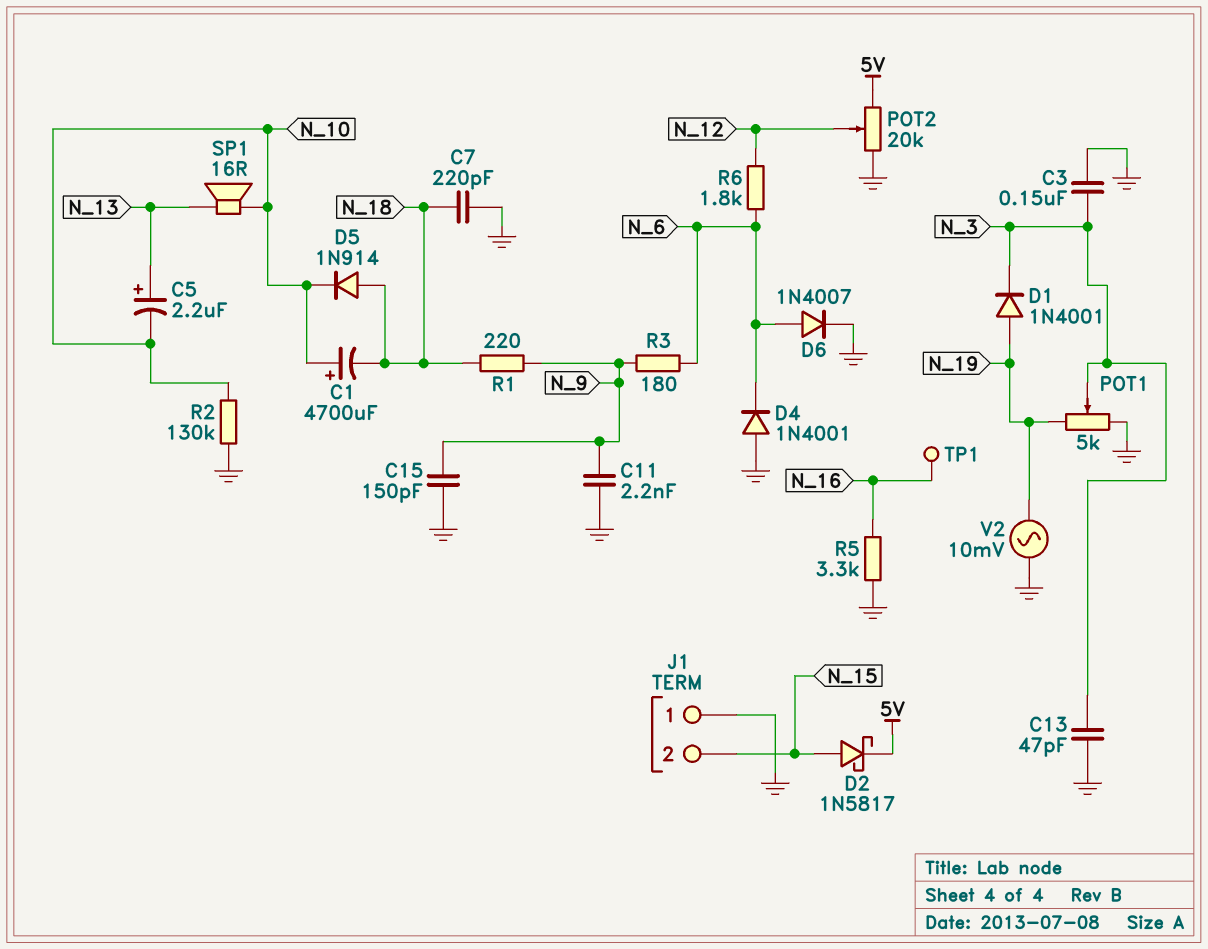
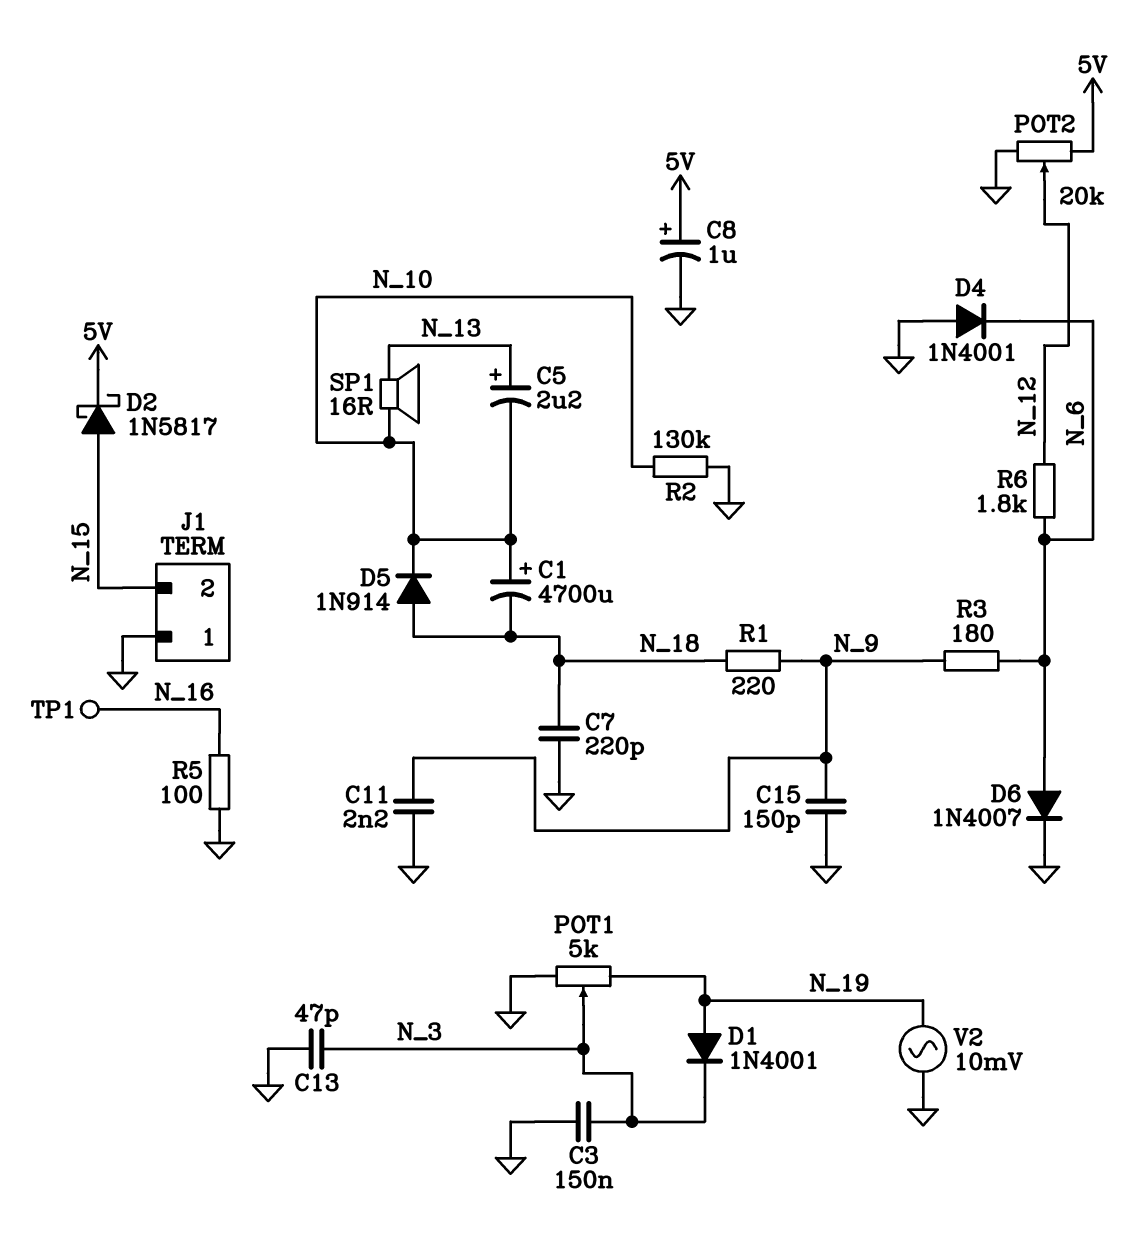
C8: none -> 1uF (plus 5V, minus GND)
R5: 3.3k (GND, N_16) -> 100 (GND, N_16)

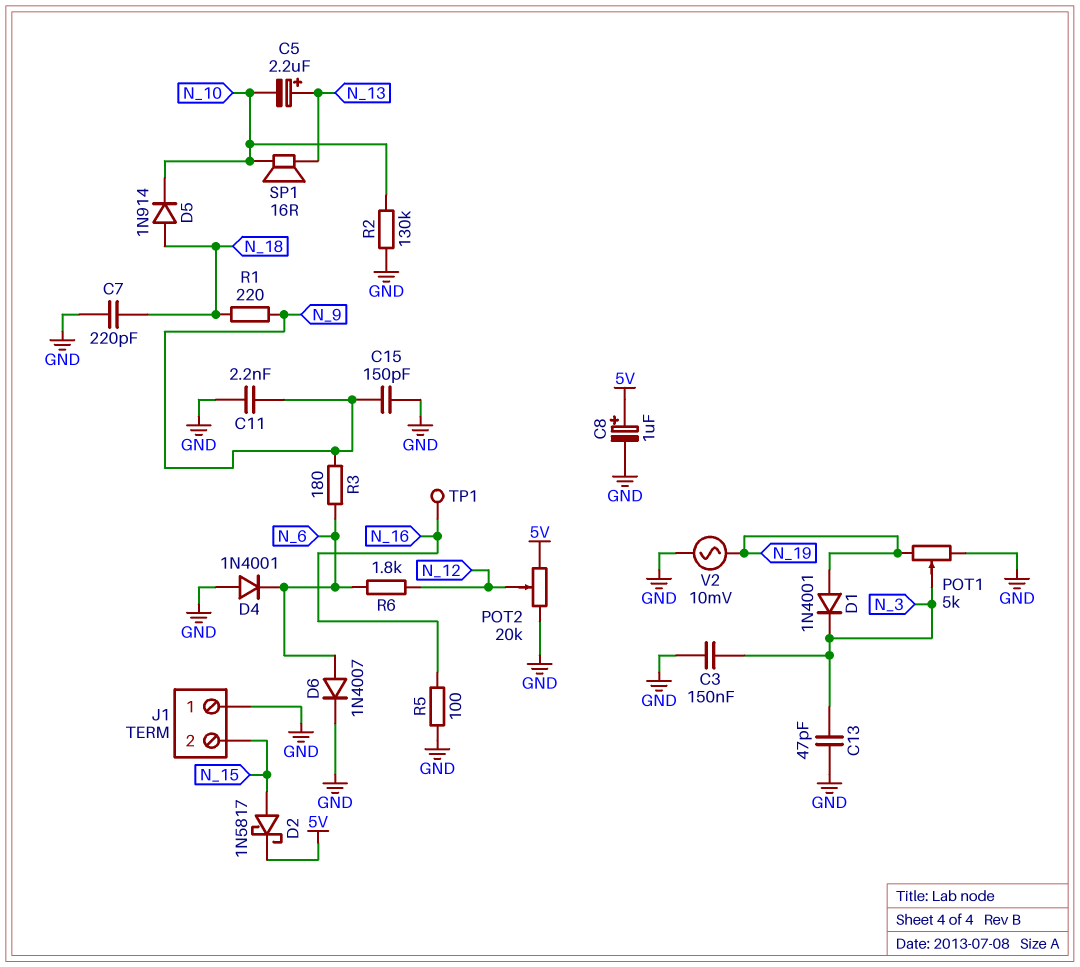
C1: 4700uF (plus N_10, minus N_18) -> none

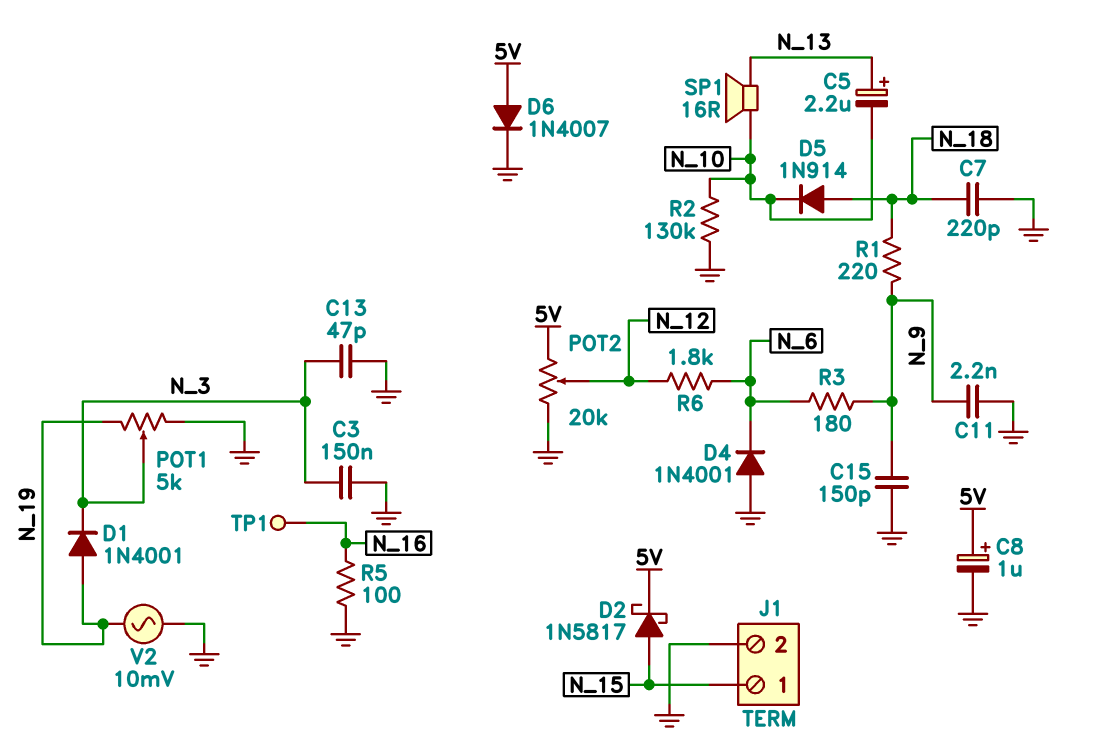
D6: diode 1N4007 (A N_6, K GND) -> diode 1N4007 (A 5V, K GND)
J1 pin 1: GND -> N_15
J1 pin 2: N_15 -> GND

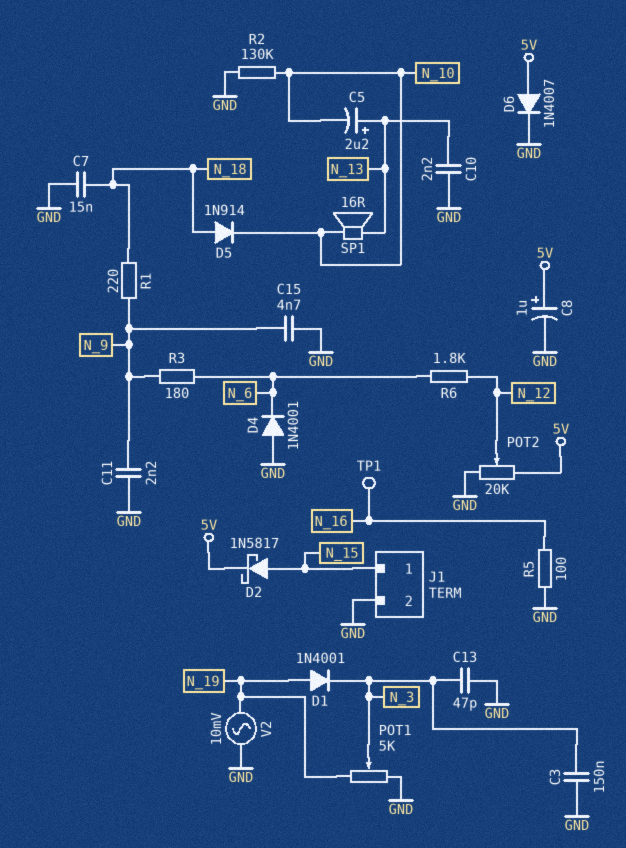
C7: 220pF (GND, N_18) -> 15nF (GND, N_18)
C10: none -> 2.2nF (GND, N_13)
C15: 150pF (GND, N_9) -> 4.7nF (GND, N_9)

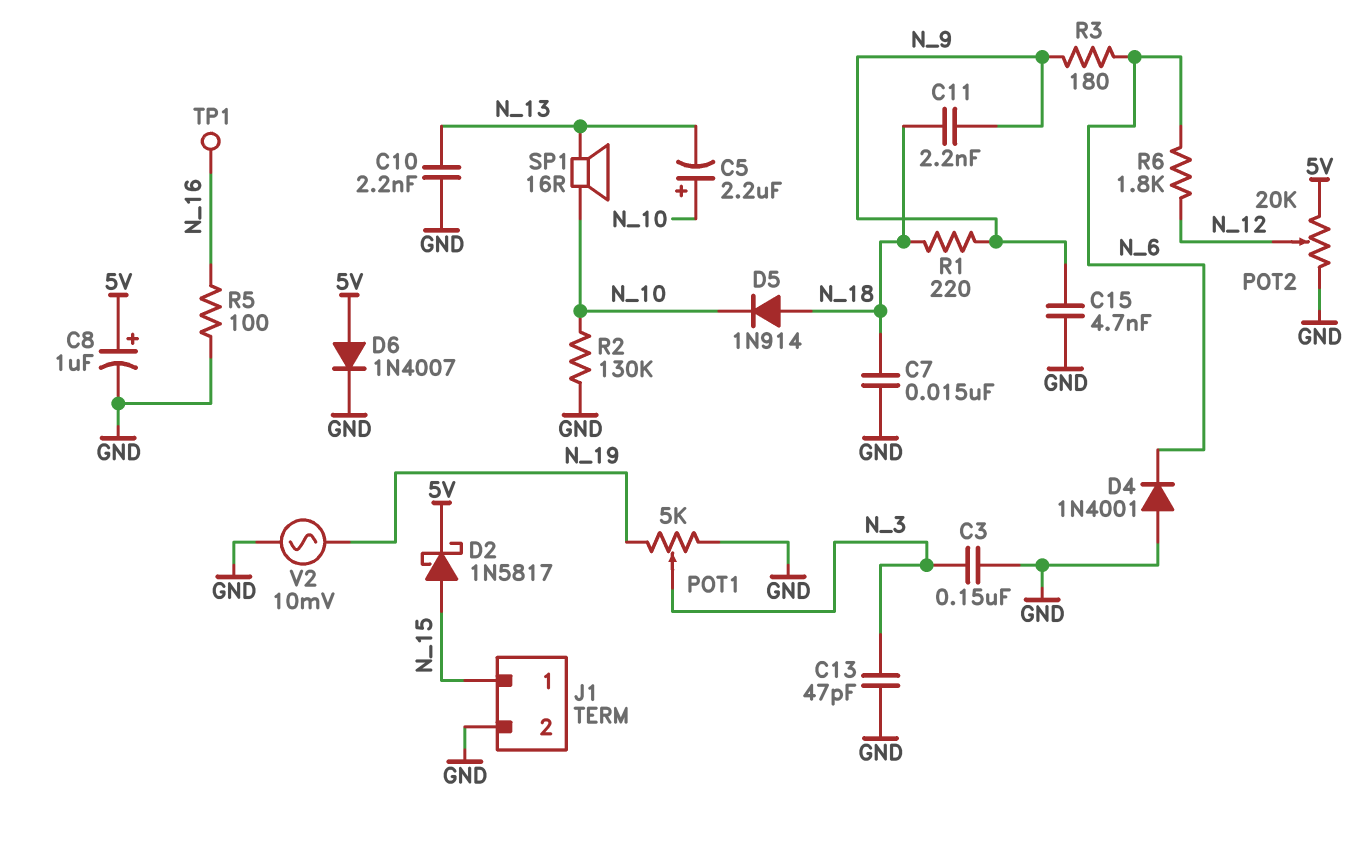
C5: 2.2uF (plus N_13, minus N_10) -> 2.2uF (plus N_10, minus N_13)
C11: 2.2nF (GND, N_9) -> 2.2nF (N_9, N_18)
D1: diode 1N4001 (A N_19, K N_3) -> none

